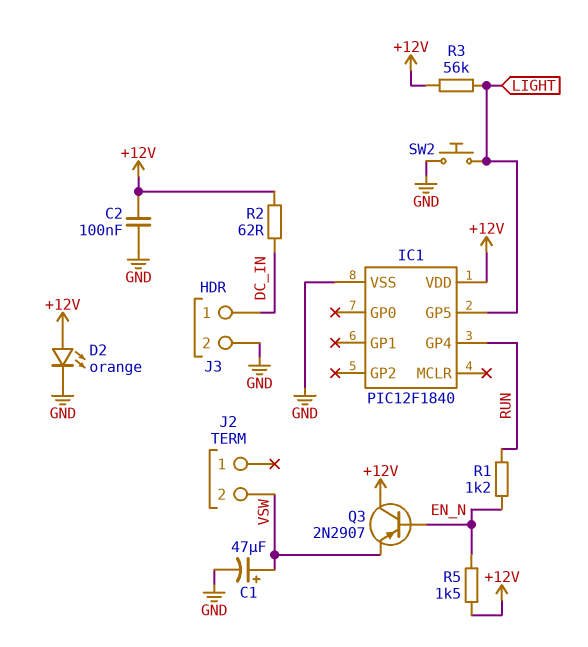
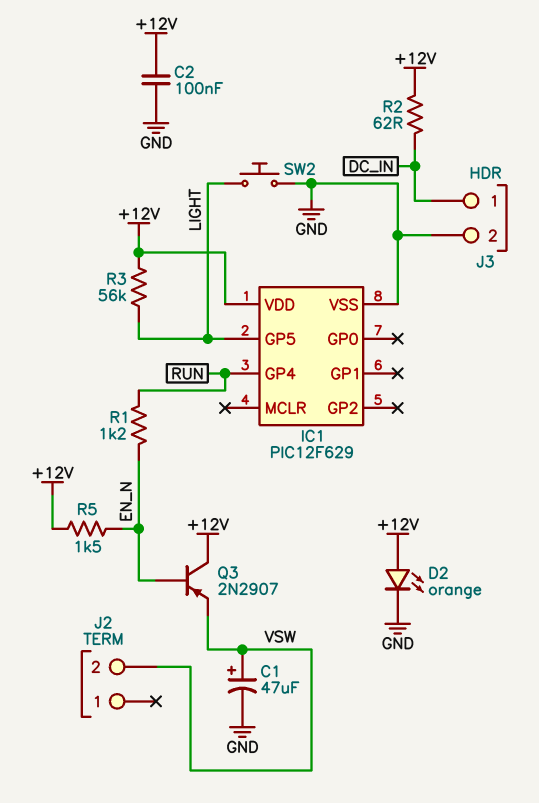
IC1: PIC12F1840 -> PIC12F629

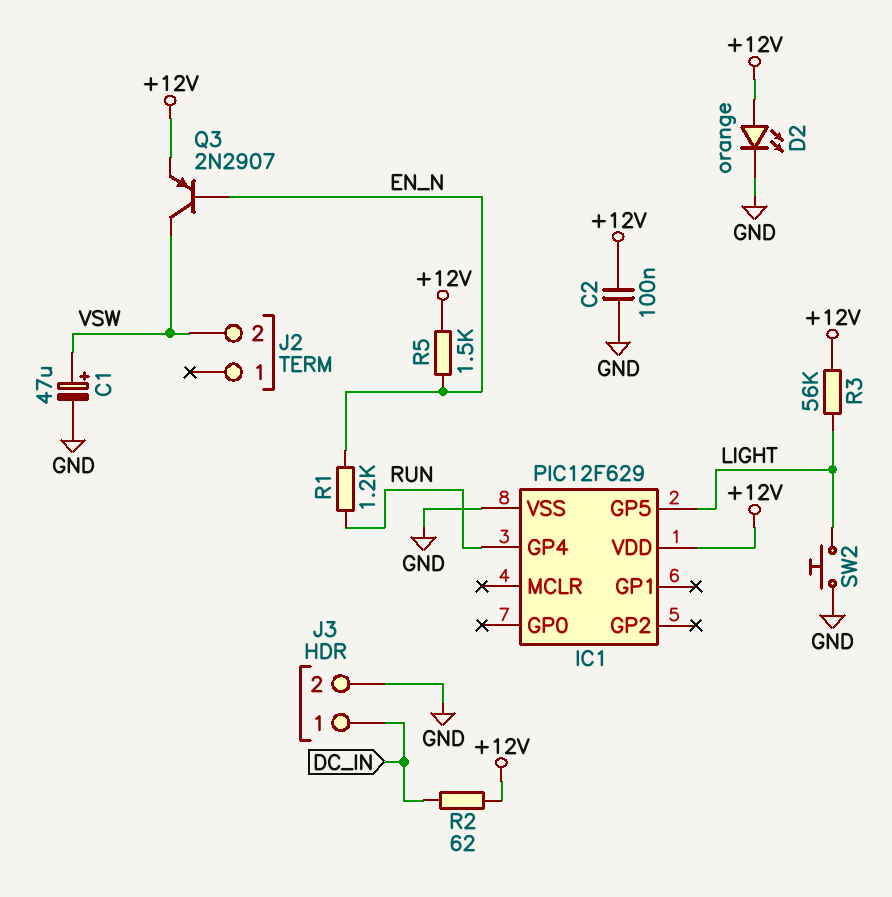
Q3: PNP 2N2907 (B EN_N, C +12V, E VSW) -> PNP 2N2907 (B EN_N, C VSW, E +12V)

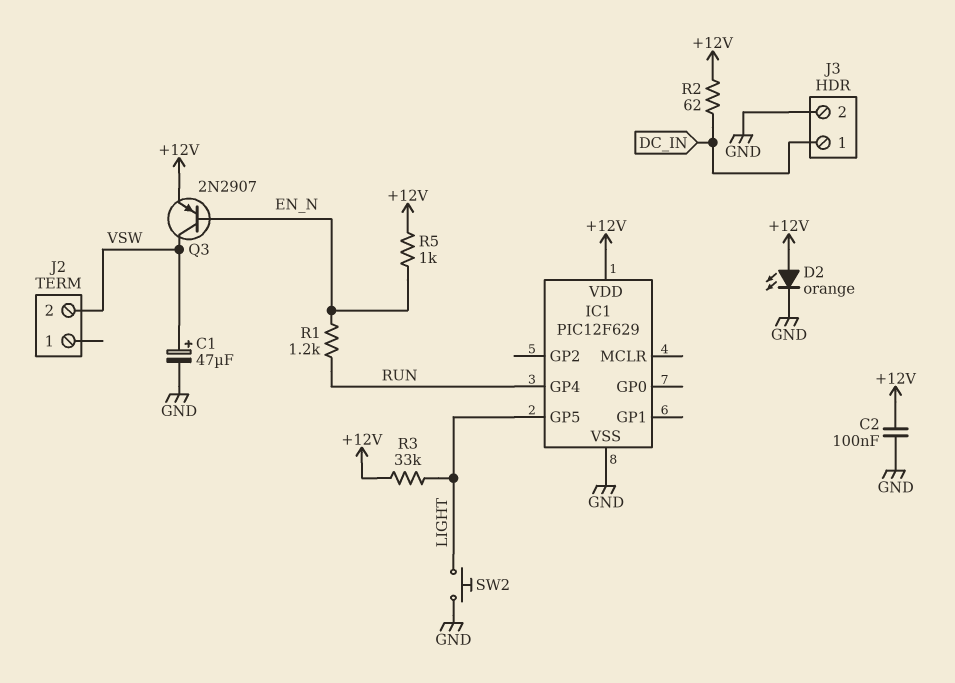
R3: 56k (+12V, LIGHT) -> 33k (+12V, LIGHT)
R5: 1.5k (+12V, EN_N) -> 1k (+12V, EN_N)

